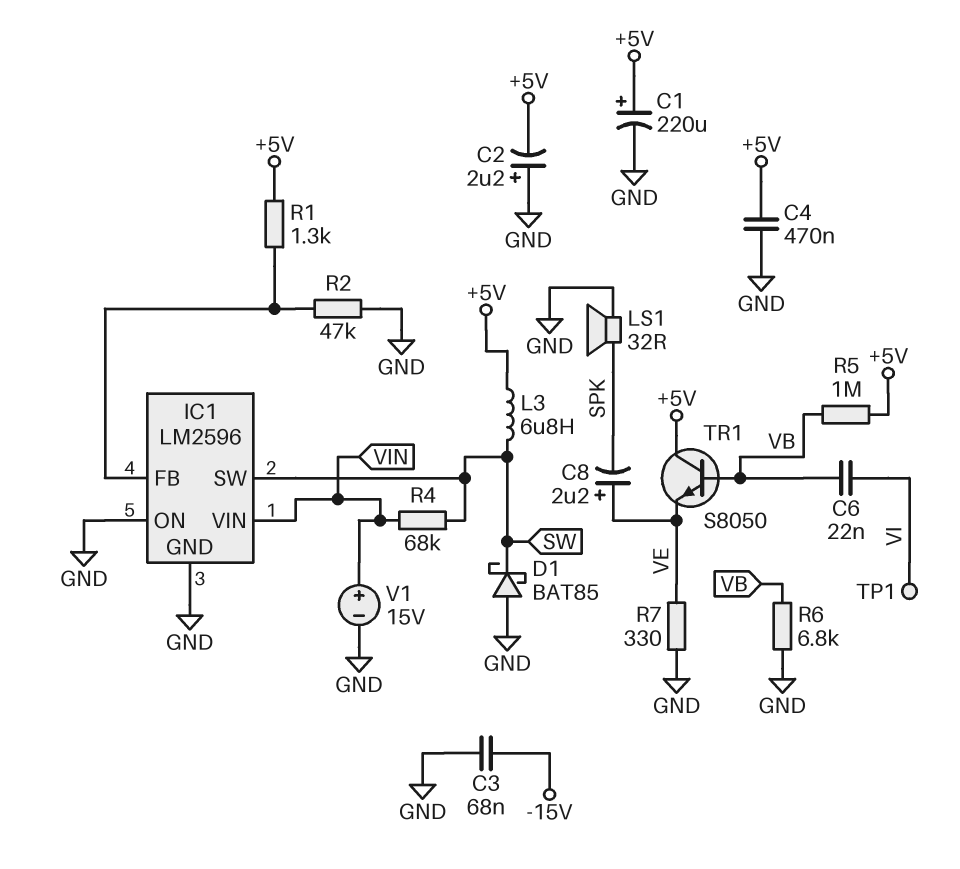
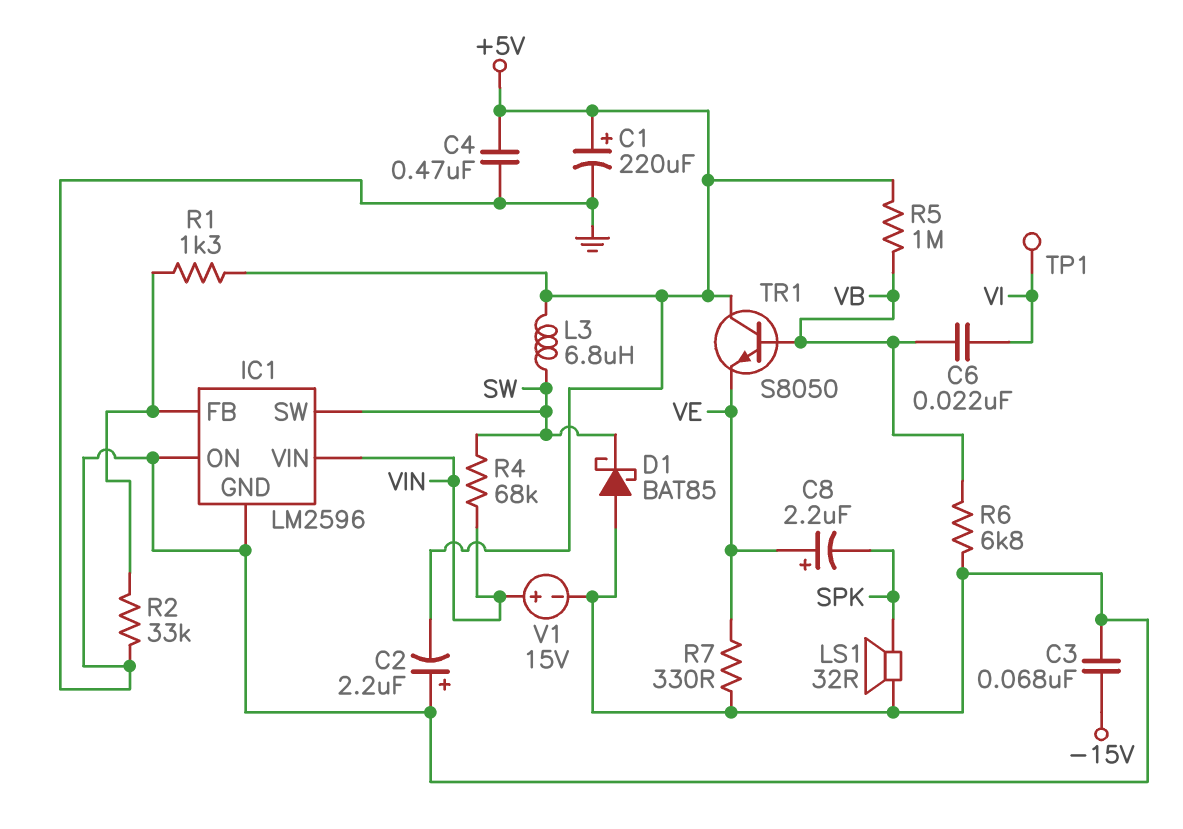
R2: 47k (GND, IC1/FB) -> 33k (GND, IC1/FB)

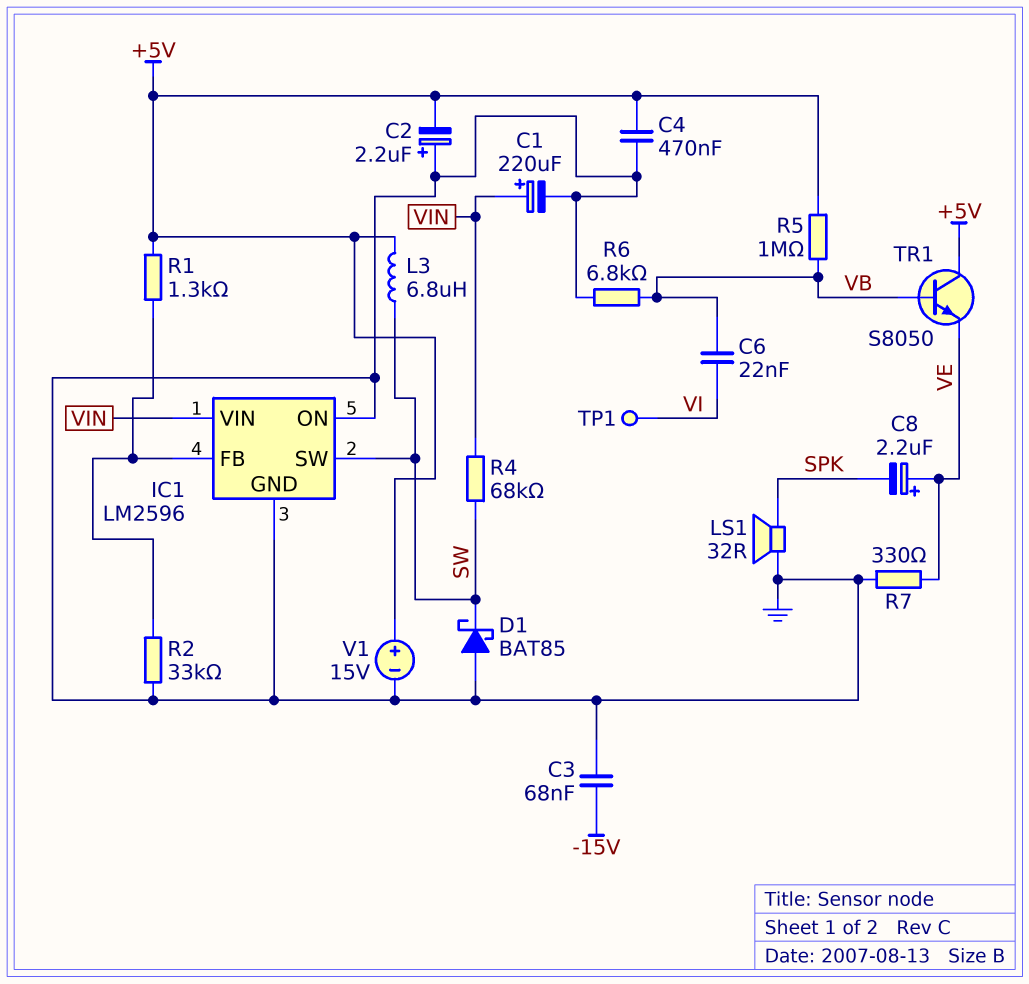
C1: 220uF (plus +5V, minus GND) -> 220uF (plus VIN, minus GND)
V1: 15V (plus VIN, minus GND) -> 15V (plus +5V, minus GND)

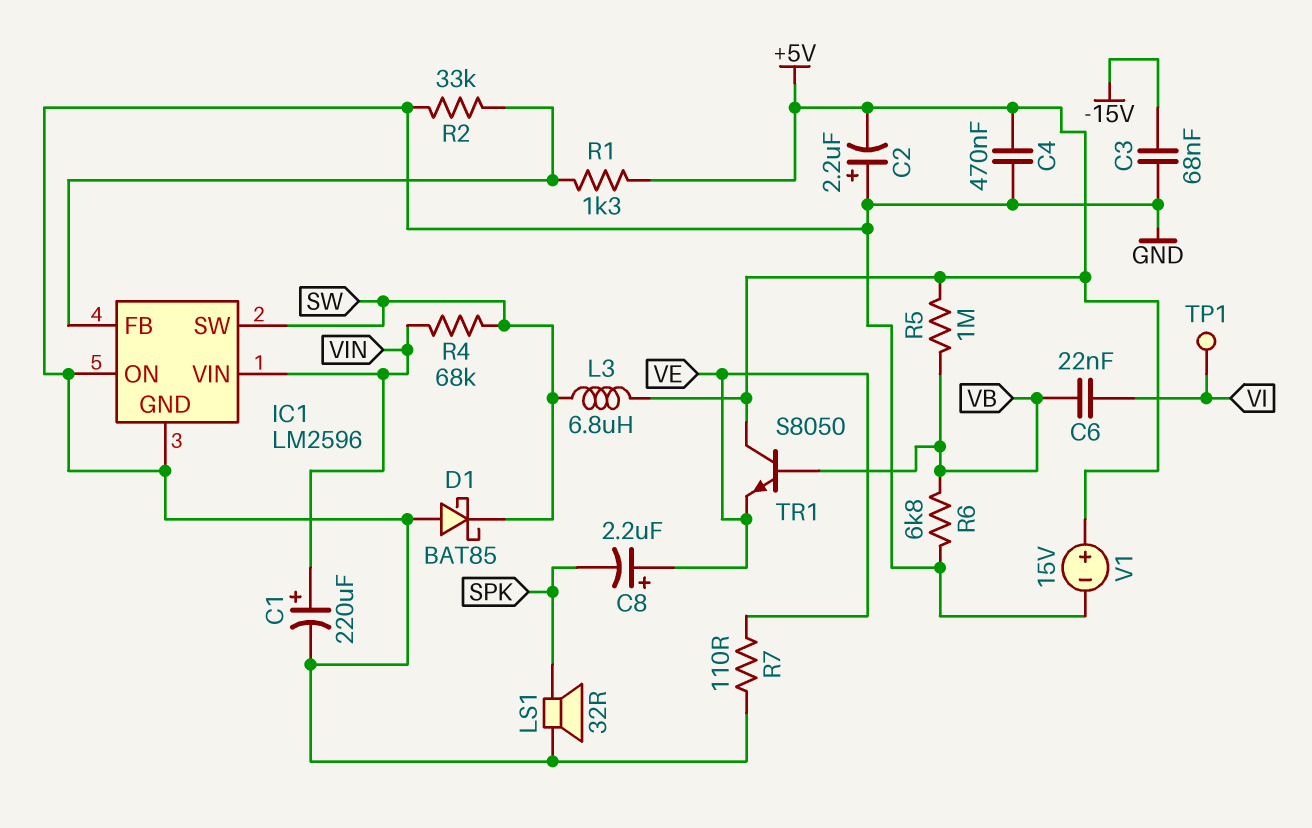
R7: 330 (GND, VE) -> 110 (GND, VE)

